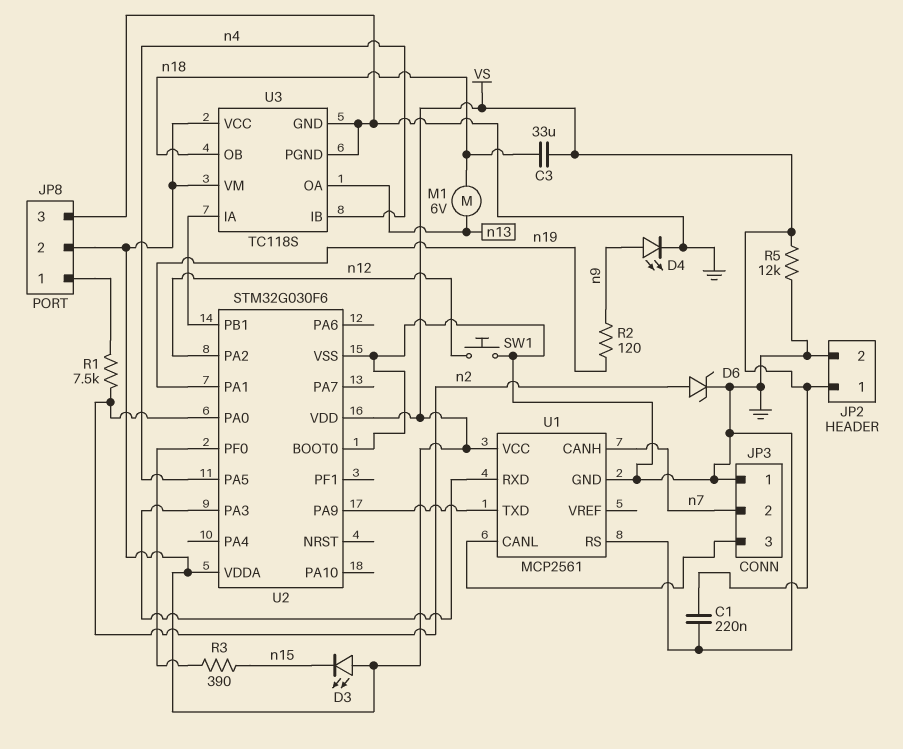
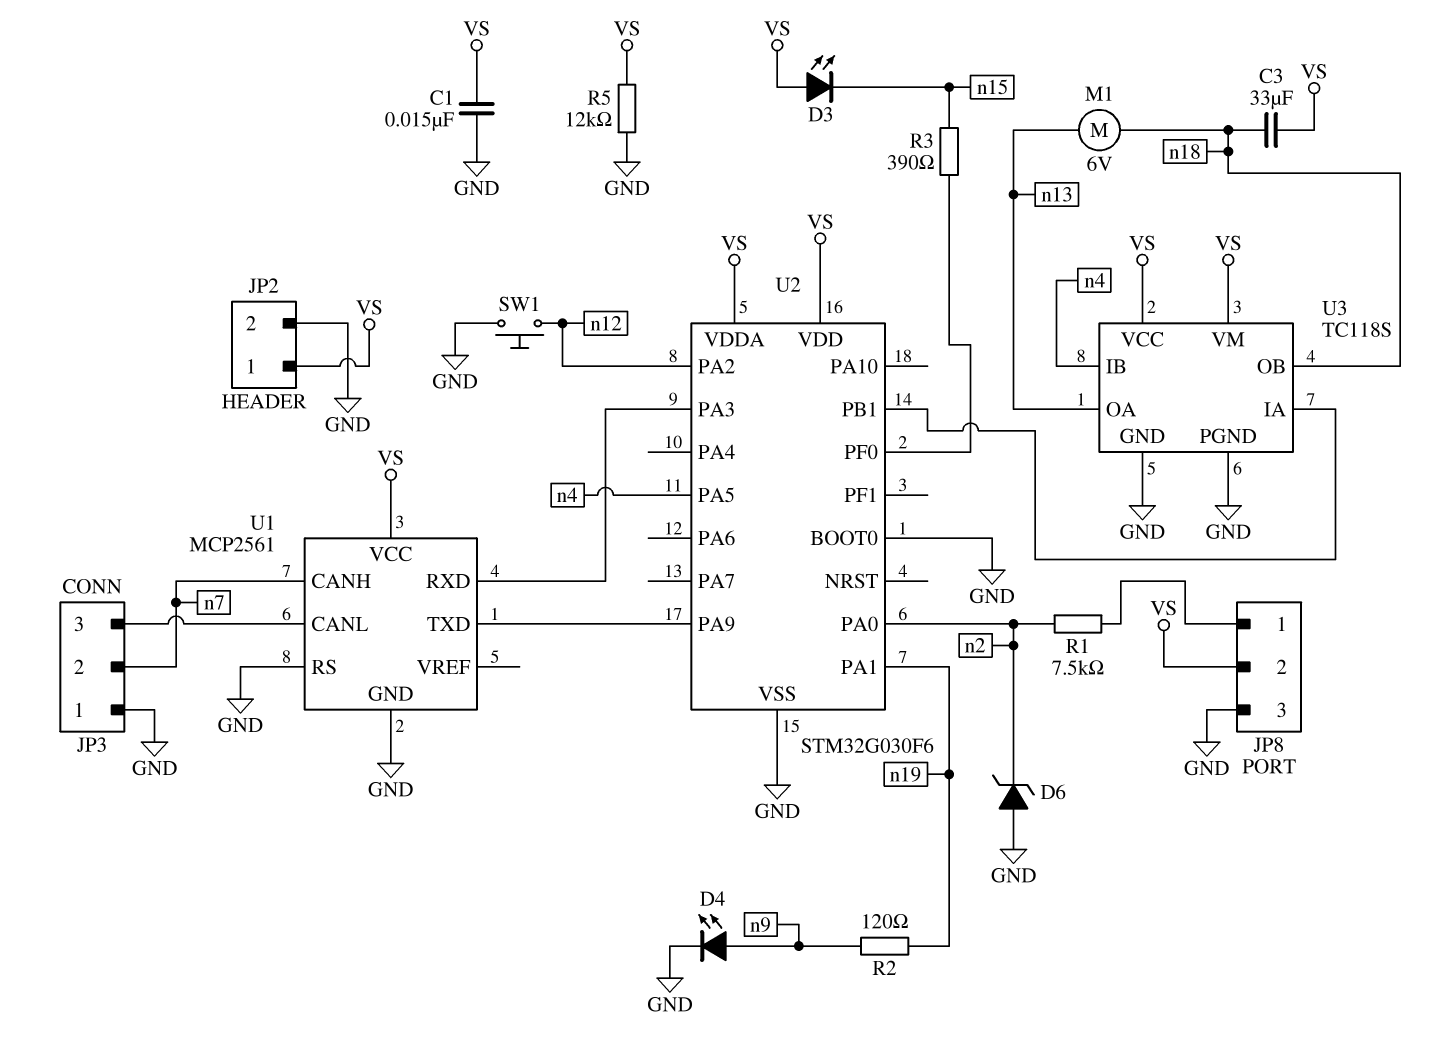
C1: 220nF (GND, VS) -> 15nF (GND, VS)
D6: zener (A n2, K GND) -> zener (A GND, K n2)

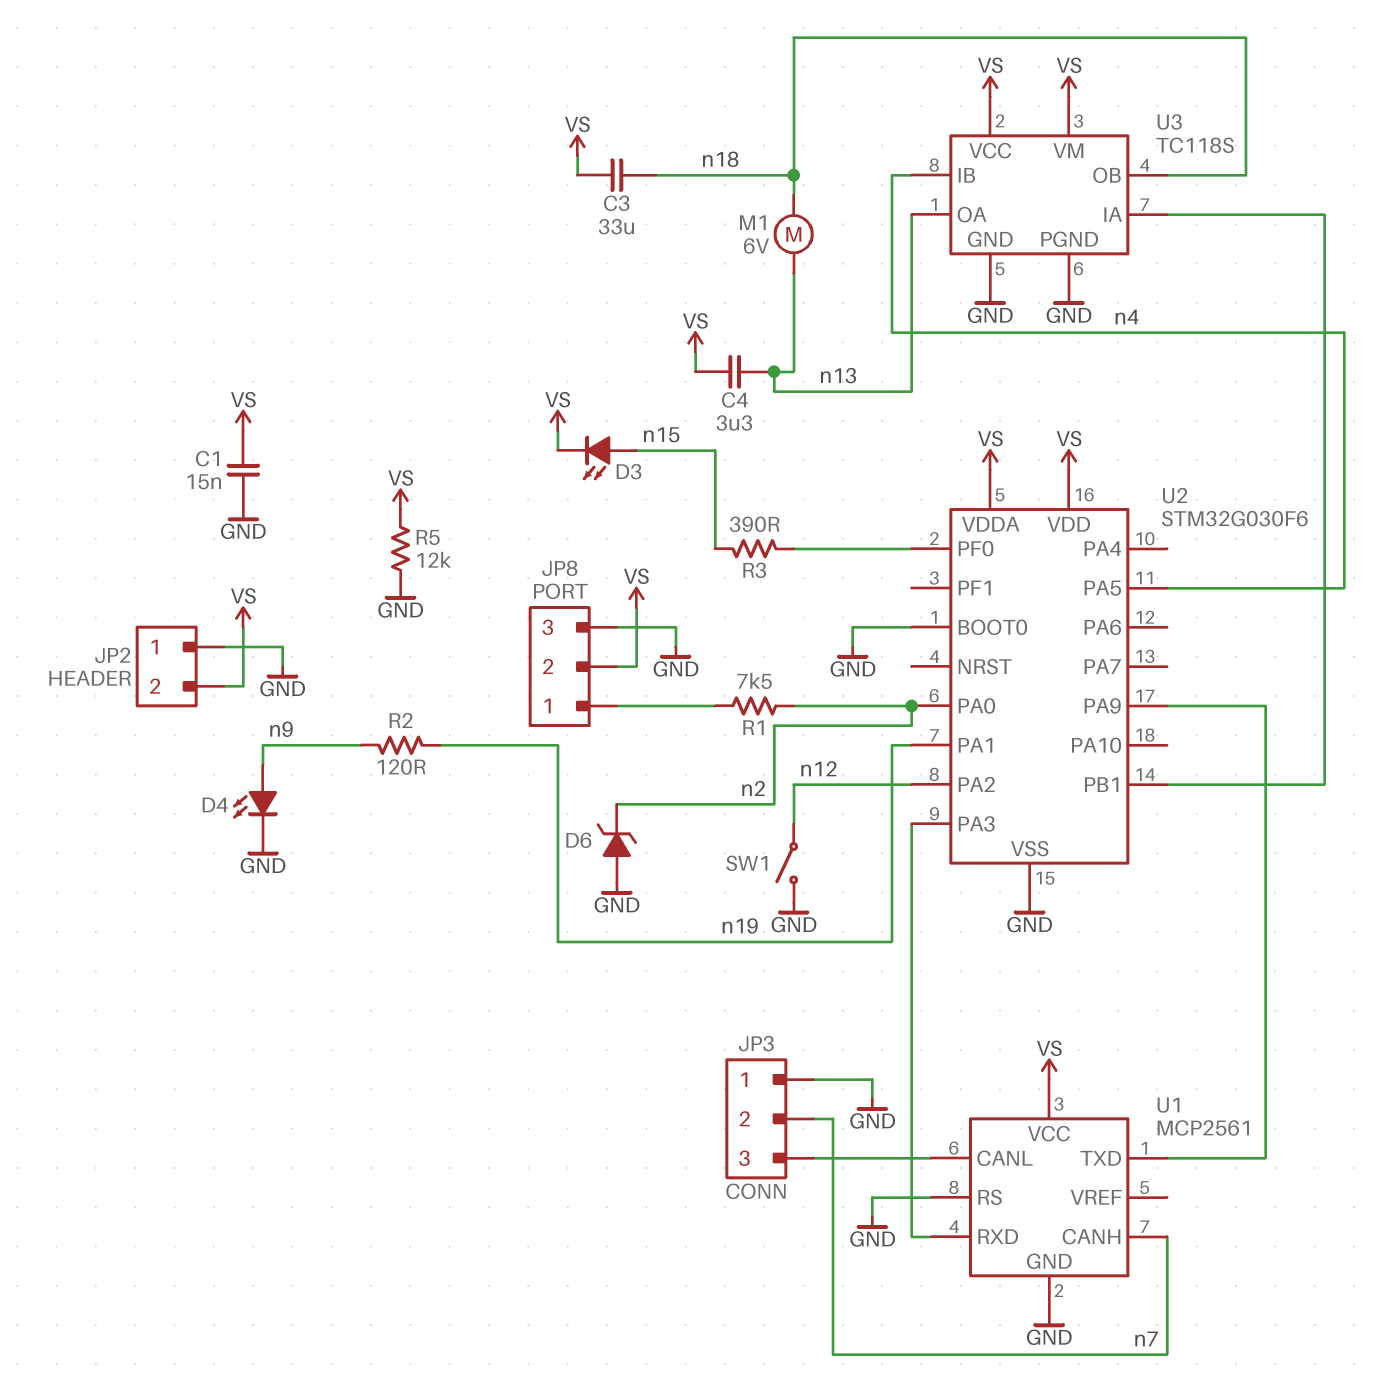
C4: none -> 3.3uF (VS, n13)
D3: LED (A VS, K n15) -> LED (A n15, K VS)
JP2 pin 1: VS -> GND
JP2 pin 2: GND -> VS
SW1: button (GND, n12) -> switch (GND, n12)

